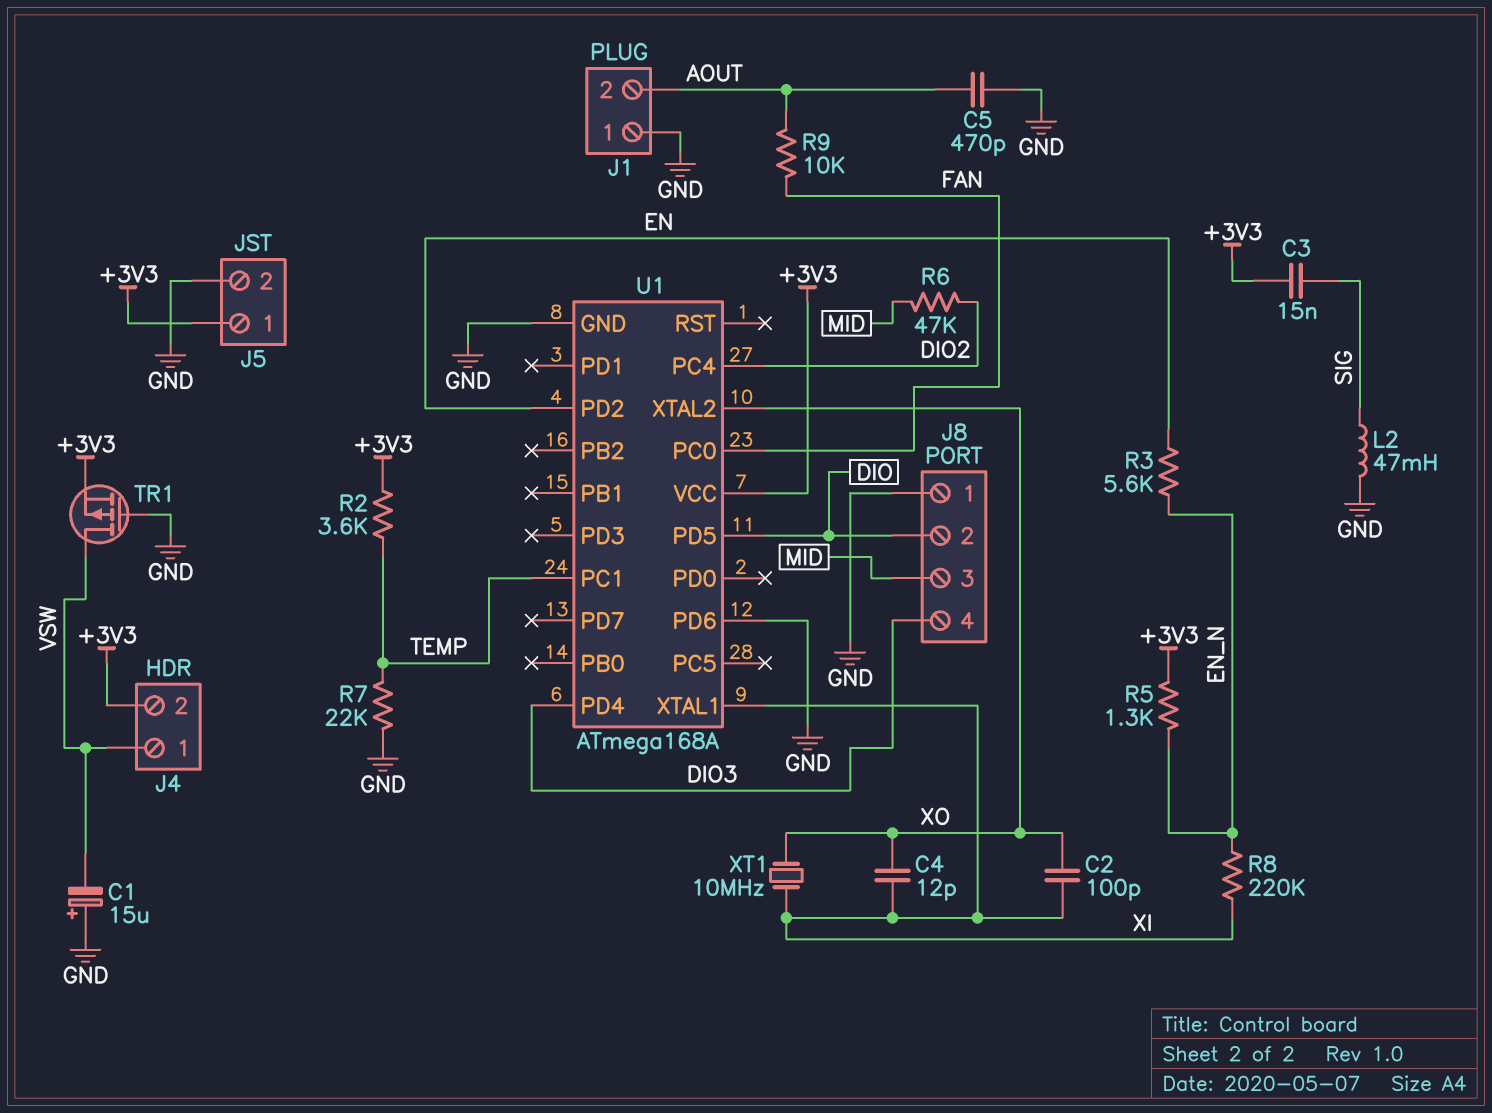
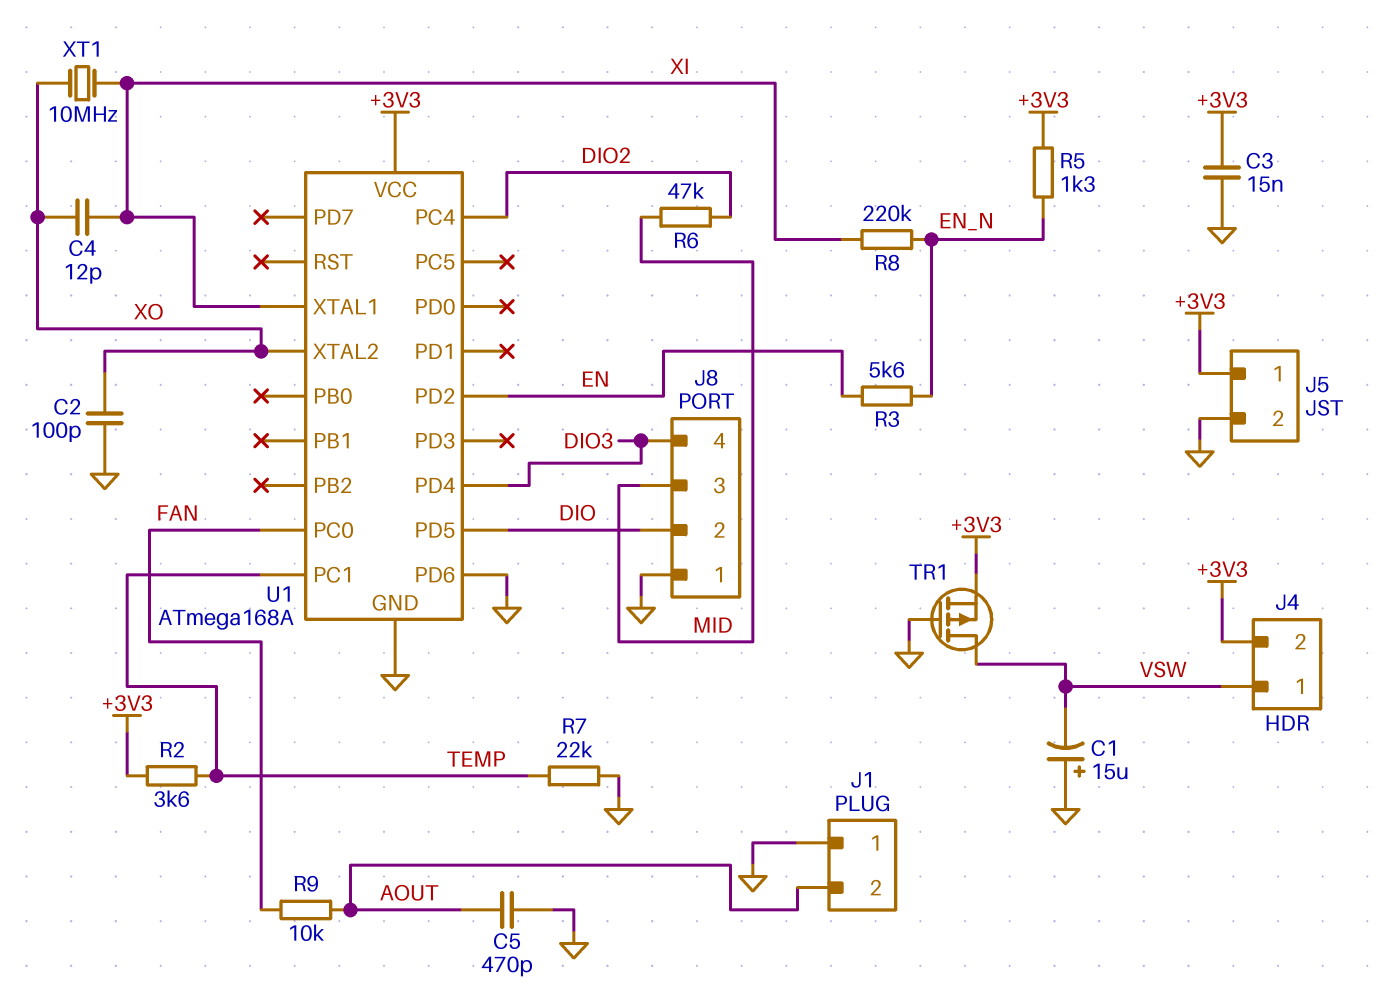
C2: 100pF (XI, XO) -> 100pF (GND, XO)
C3: 15nF (+3V3, SIG) -> 15nF (+3V3, GND)
L2: 47mH (GND, SIG) -> none

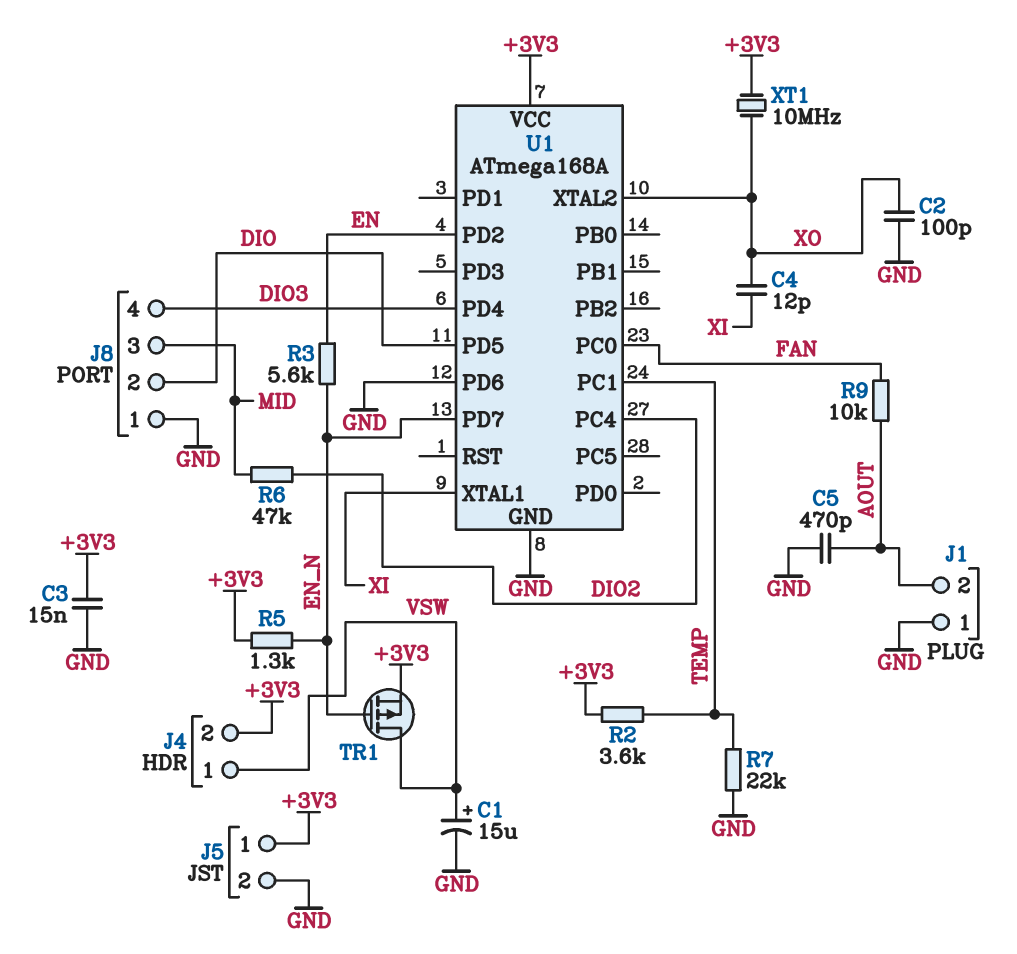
C1: 15uF (plus GND, minus VSW) -> 15uF (plus VSW, minus GND)
R8: 220k (EN_N, XI) -> none
TR1: PMOS (G GND, D VSW, S +3V3) -> PMOS (G EN_N, D VSW, S +3V3)
U1 pin PD7: none -> EN_N
XT1: 10MHz (XI, XO) -> 10MHz (+3V3, XO)

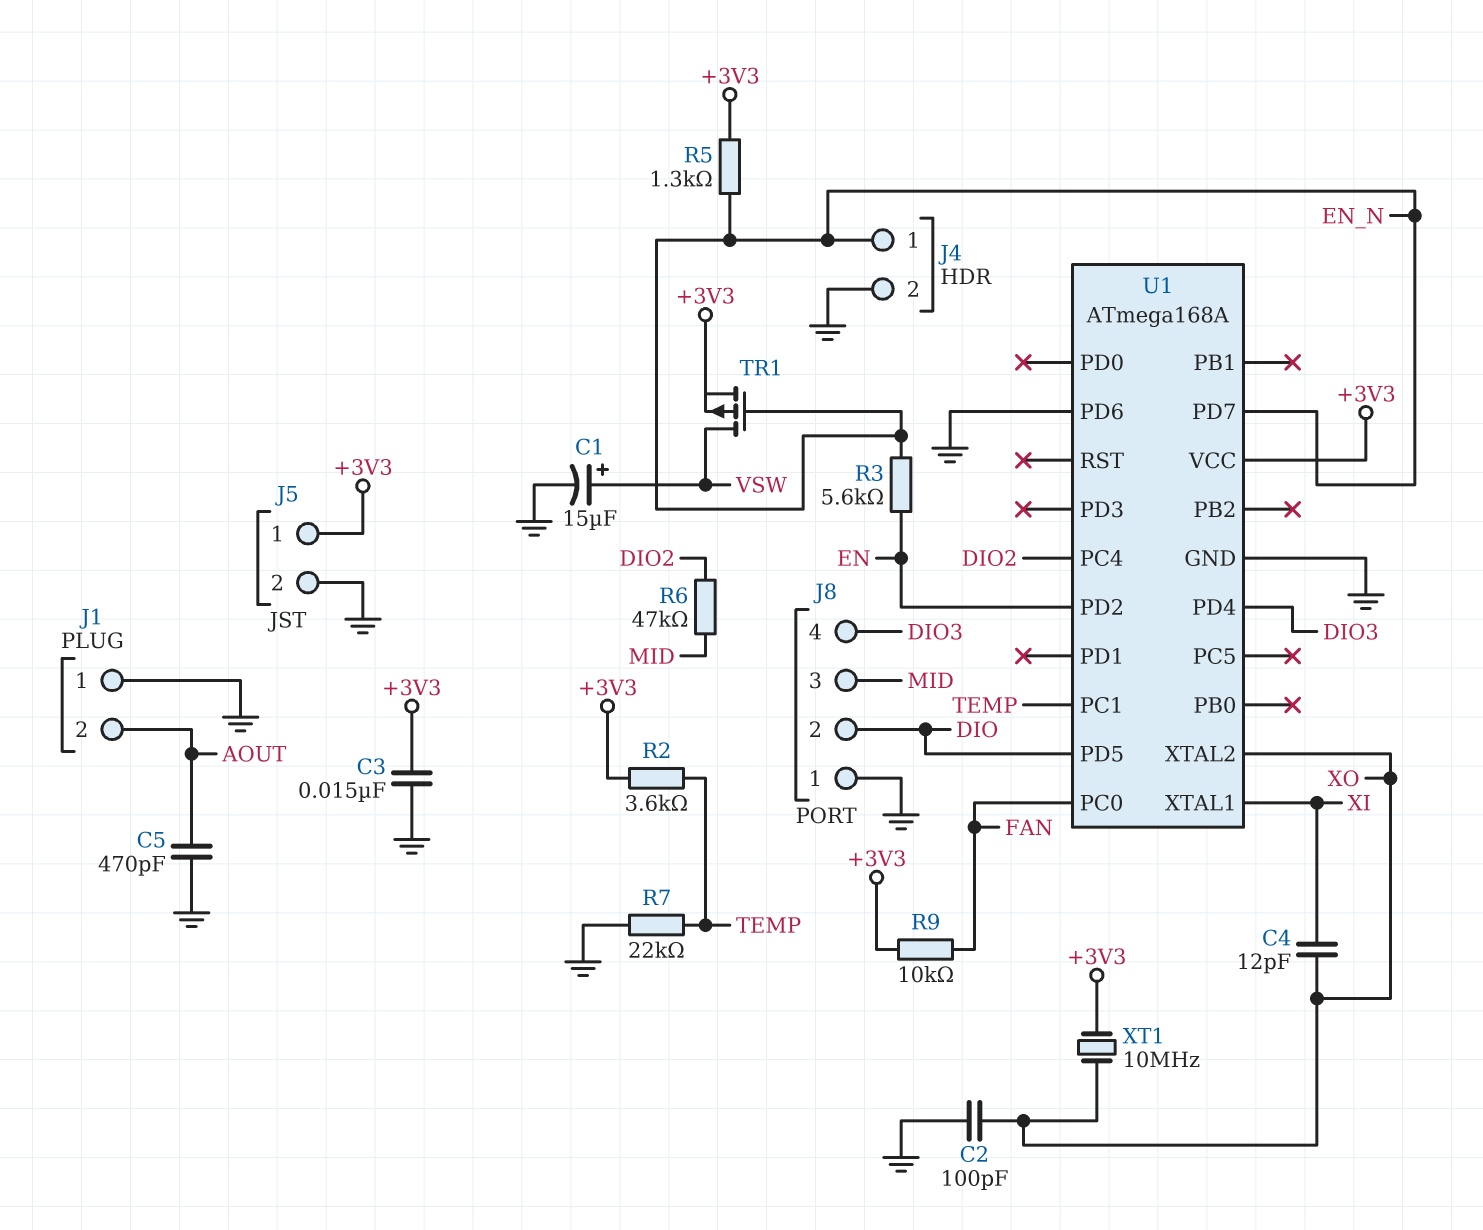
J4 pin 1: VSW -> EN_N
J4 pin 2: +3V3 -> GND
R9: 10k (AOUT, FAN) -> 10k (+3V3, FAN)

